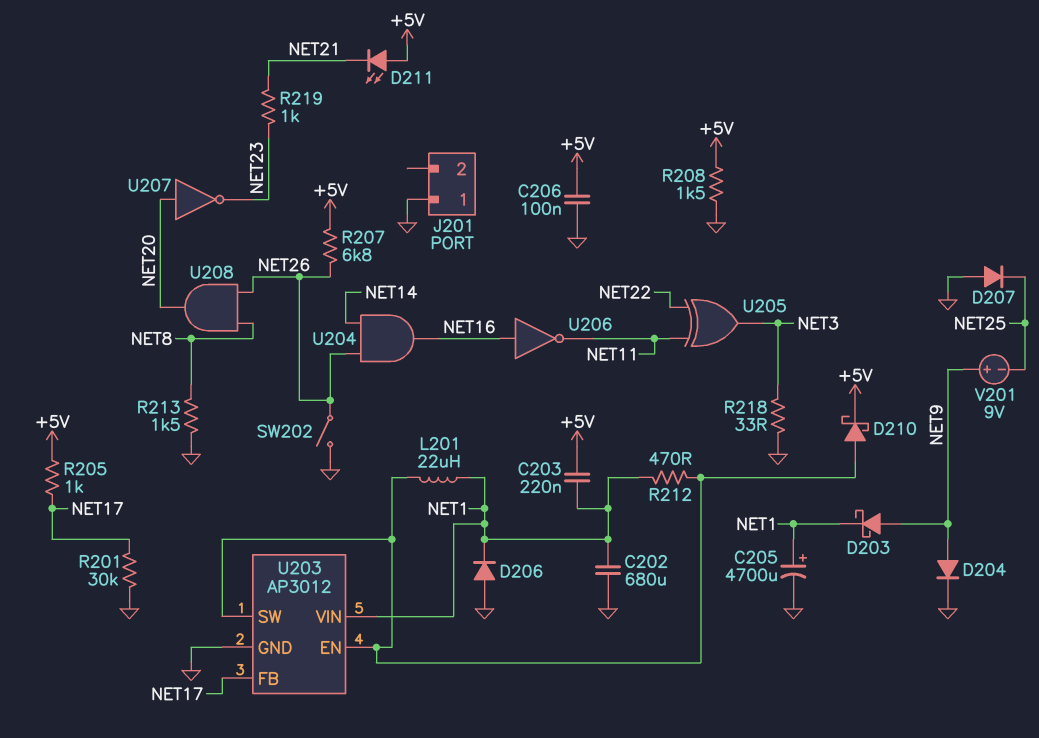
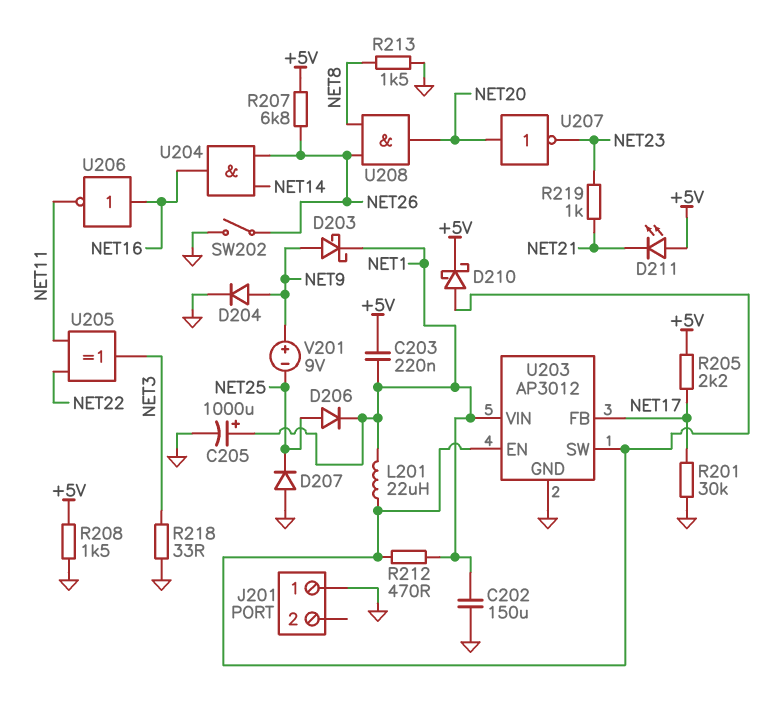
C202: 680uF (GND, NET1) -> 150uF (GND, NET1)
C205: 4700uF (plus NET1, minus GND) -> 1000uF (plus NET1, minus GND)
C206: 100nF (+5V, GND) -> none
D206: diode (A GND, K NET1) -> diode (A NET25, K NET1)
R205: 1k (+5V, NET17) -> 2.2k (+5V, NET17)

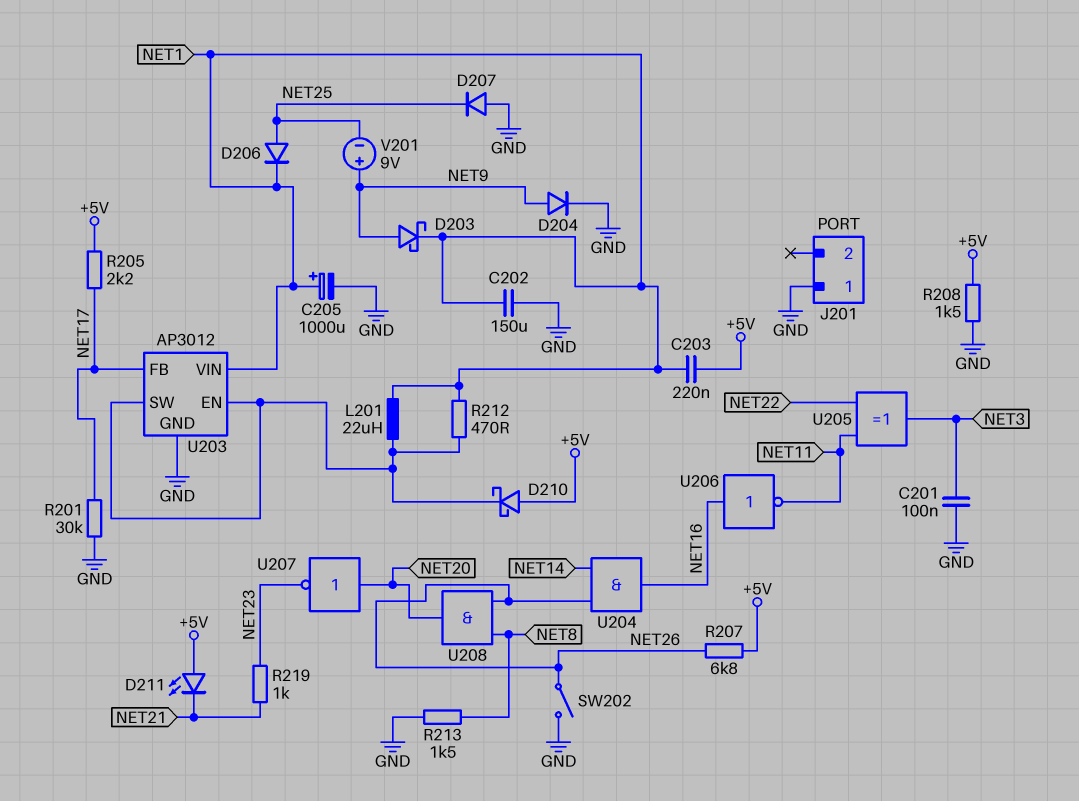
C201: none -> 100nF (GND, NET3)
D210: schottky (A U203/EN, K +5V) -> schottky (A +5V, K U203/EN)
R218: 33 (GND, NET3) -> none

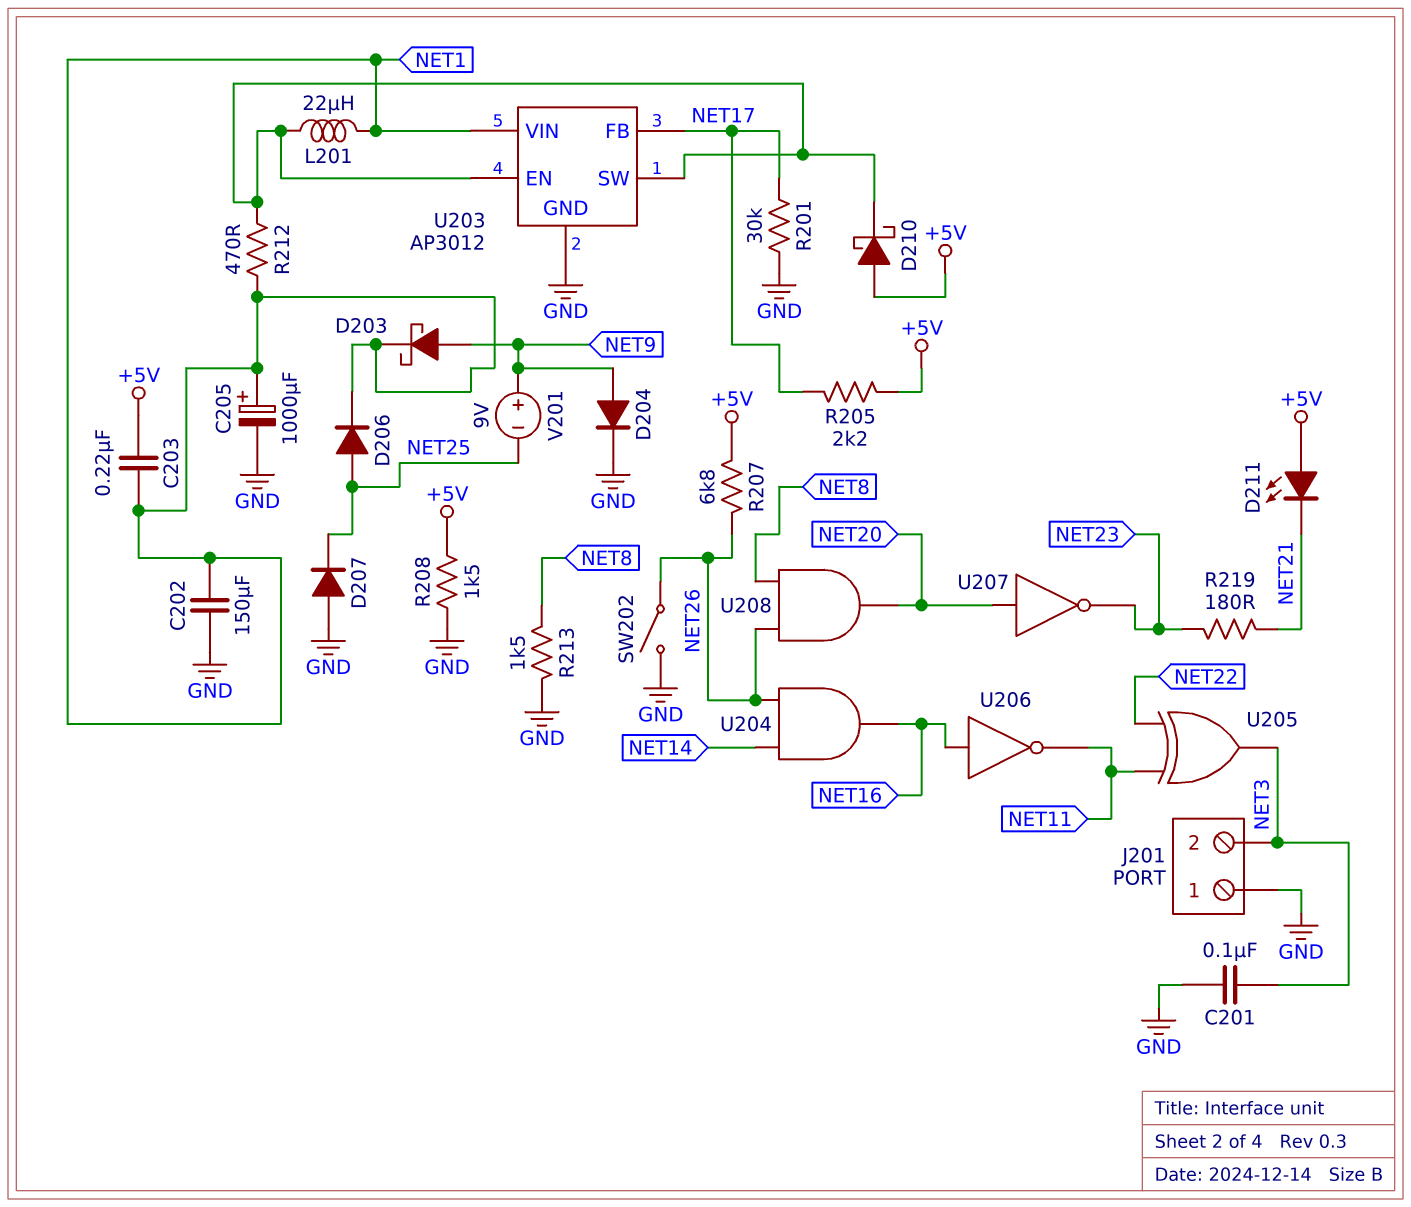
J201 pin 2: none -> NET3
R219: 1k (NET21, NET23) -> 180 (NET21, NET23)

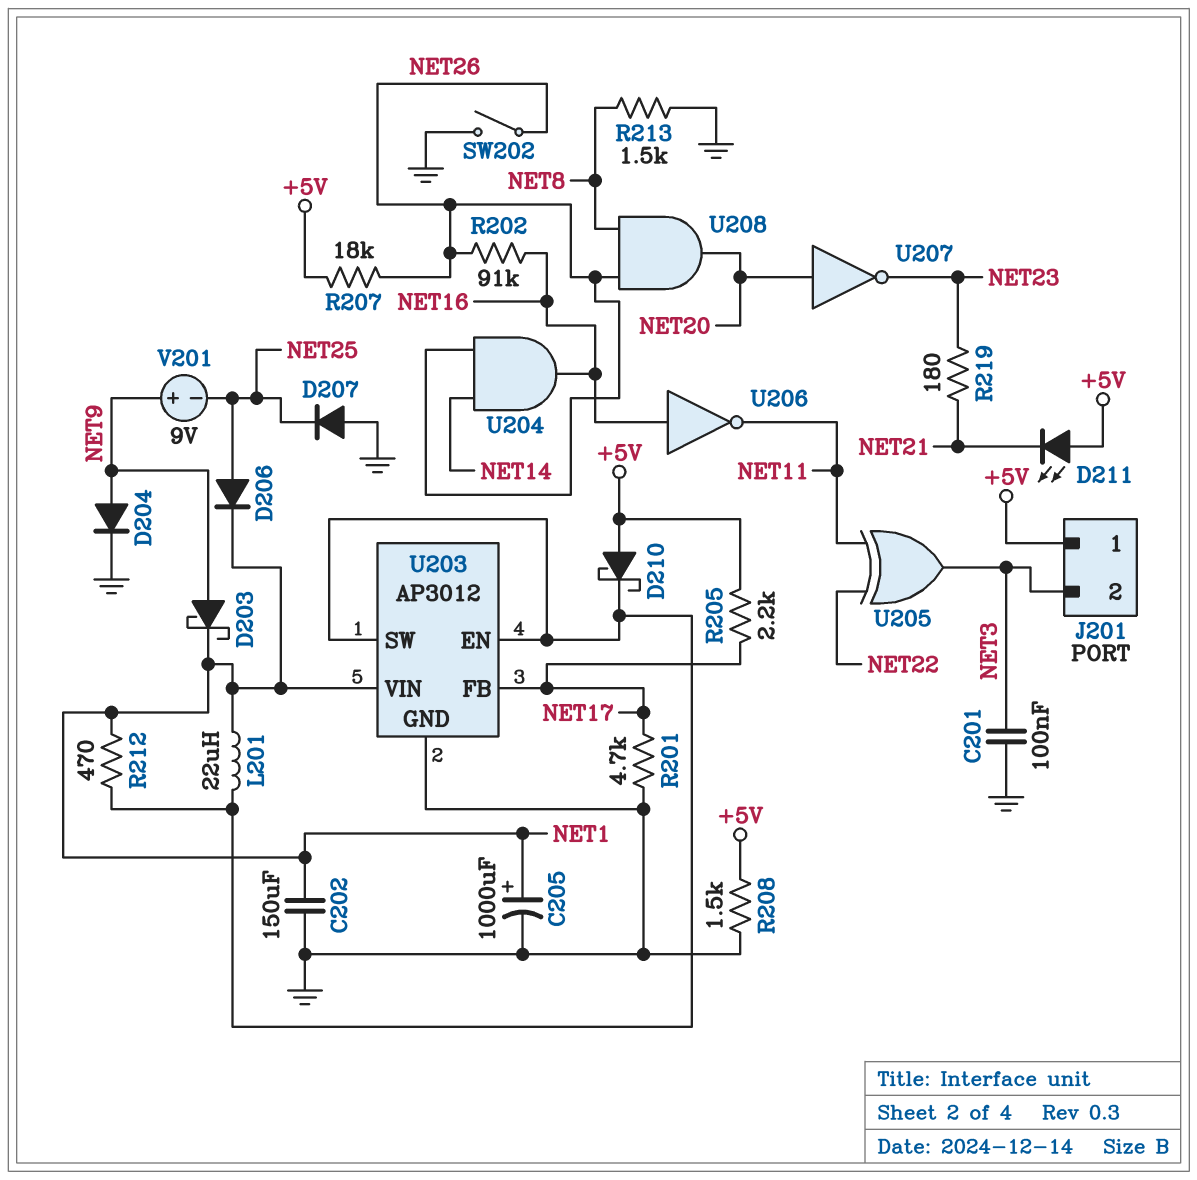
C203: 220nF (+5V, NET1) -> none
J201 pin 1: GND -> +5V
R201: 30k (GND, NET17) -> 4.7k (GND, NET17)
R202: none -> 91k (NET16, NET26)
R207: 6.8k (+5V, NET26) -> 18k (+5V, NET26)

